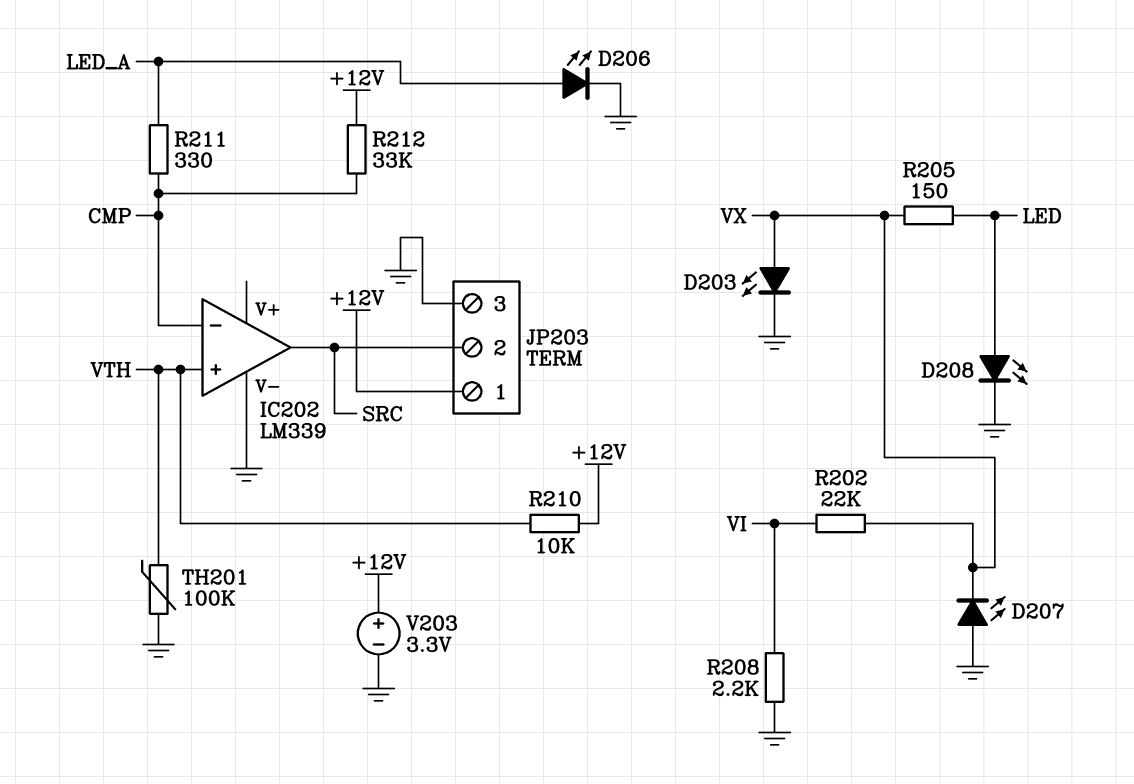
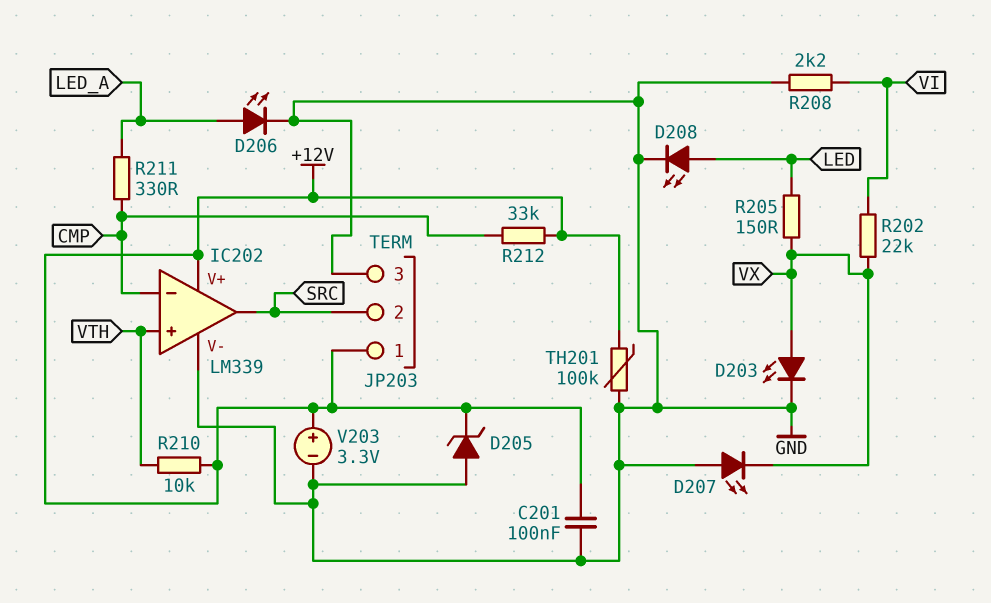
C201: none -> 100nF (+12V, GND)
D205: none -> zener (A GND, K +12V)
IC202 pin V+: none -> +12V
TH201: 100k (GND, VTH) -> 100k (+12V, GND)

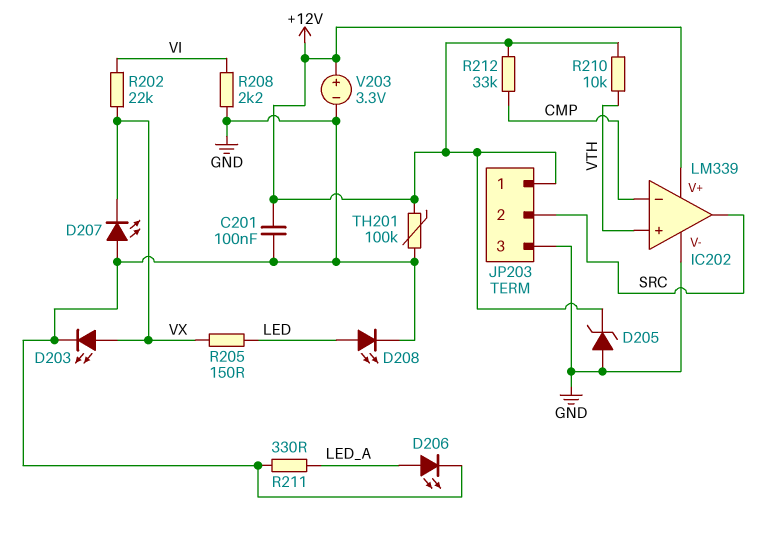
R211: 330 (CMP, LED_A) -> 330 (GND, LED_A)

